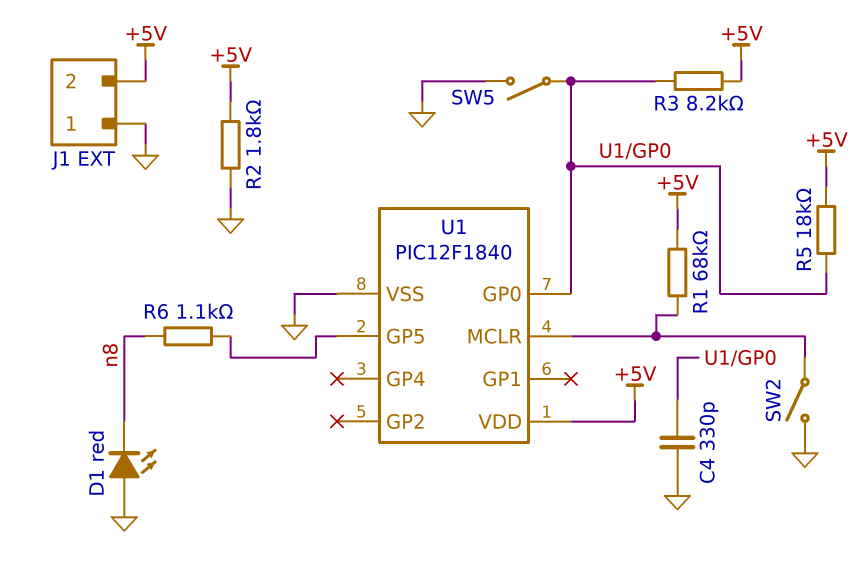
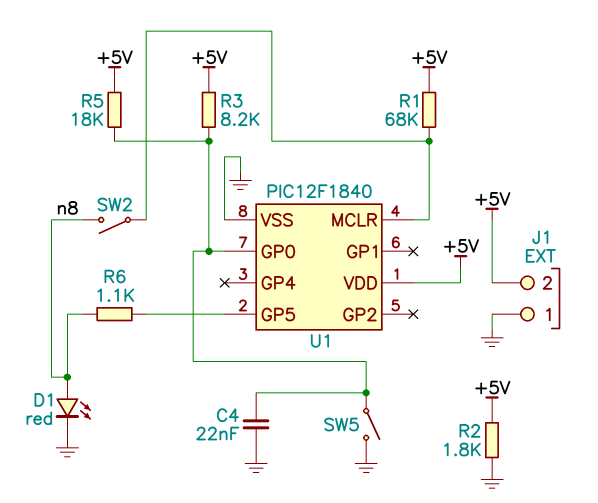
C4: 330pF (GND, U1/GP0) -> 22nF (GND, U1/GP0)
D1: LED red (A GND, K n8) -> LED red (A n8, K GND)
SW2: switch (GND, U1/MCLR) -> switch (U1/MCLR, n8)

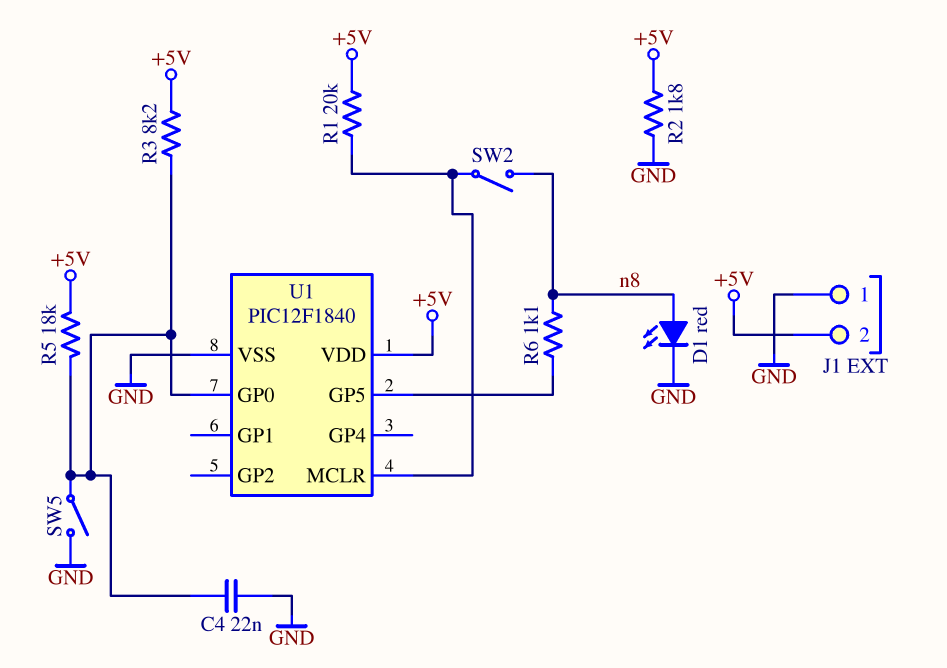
R1: 68k (+5V, U1/MCLR) -> 20k (+5V, U1/MCLR)

